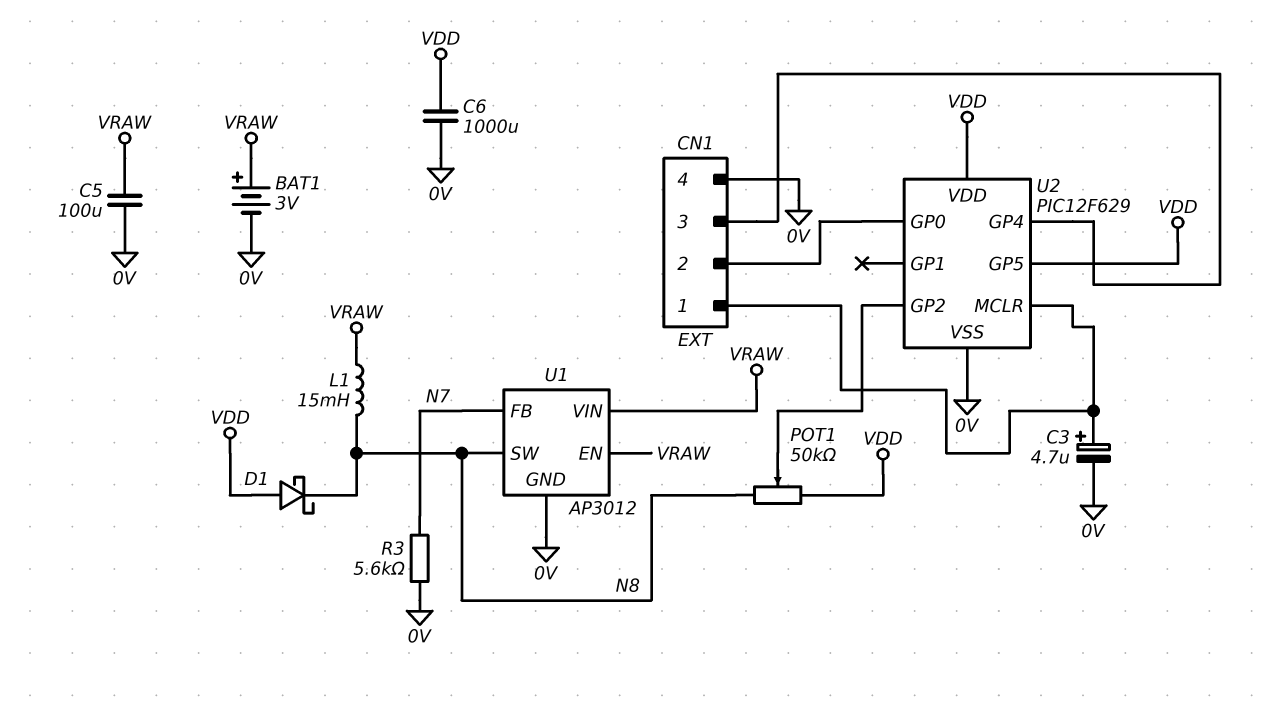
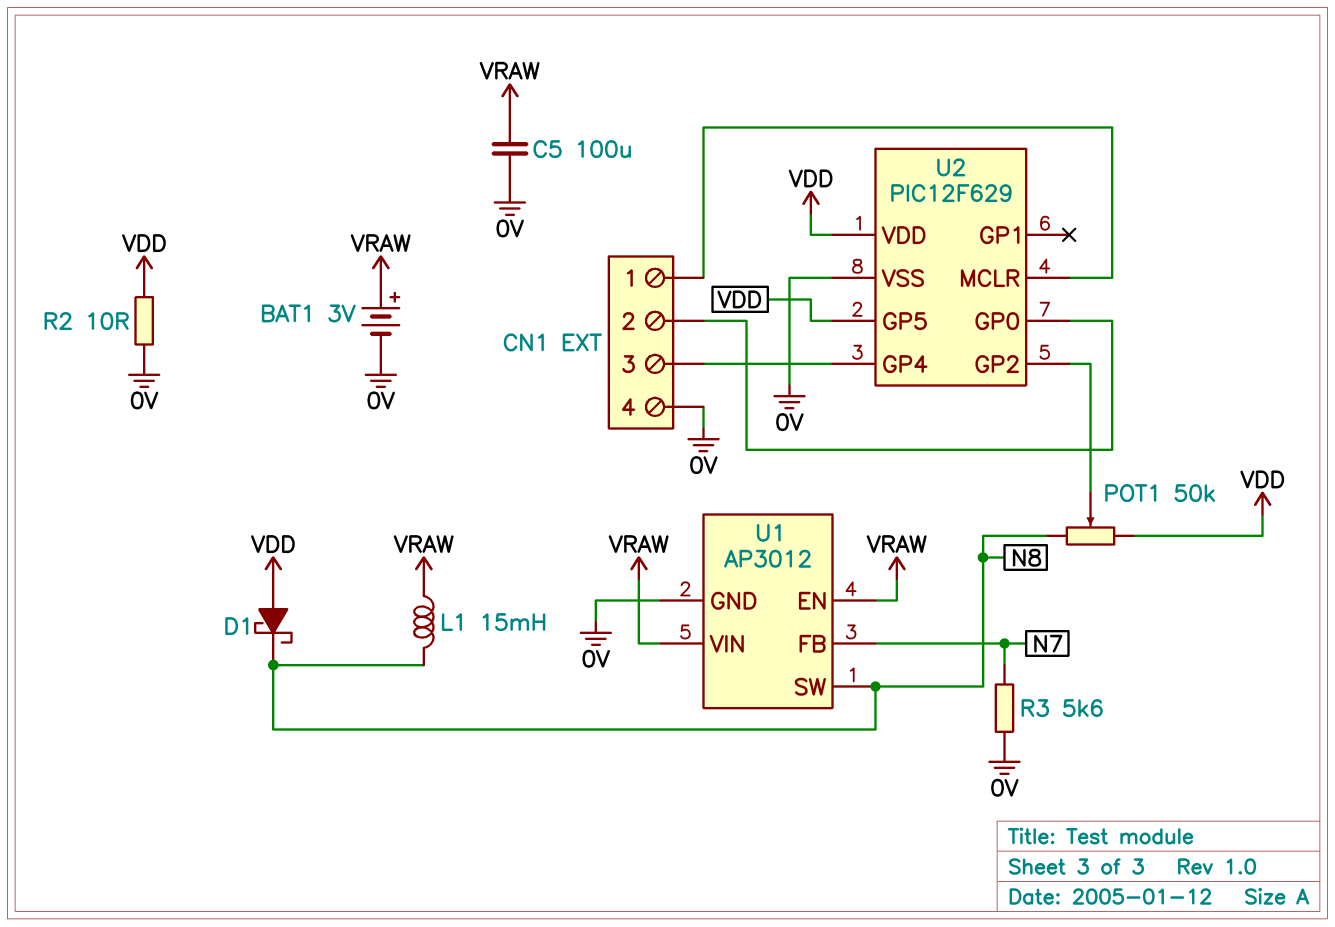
C3: 4.7uF (plus CN1/1, minus 0V) -> none
C6: 1000uF (0V, VDD) -> none
R2: none -> 10 (0V, VDD)

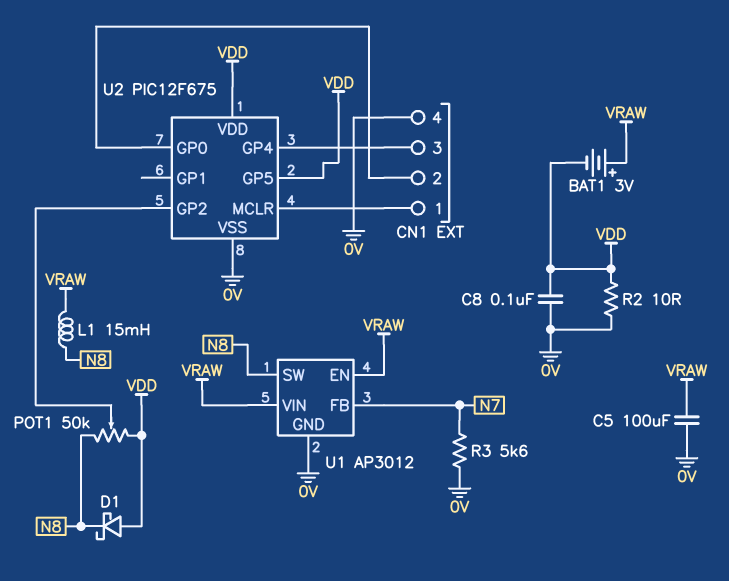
BAT1: 3V (plus VRAW, minus 0V) -> 3V (plus VRAW, minus VDD)
C8: none -> 100nF (0V, VDD)
U2: PIC12F629 -> PIC12F675

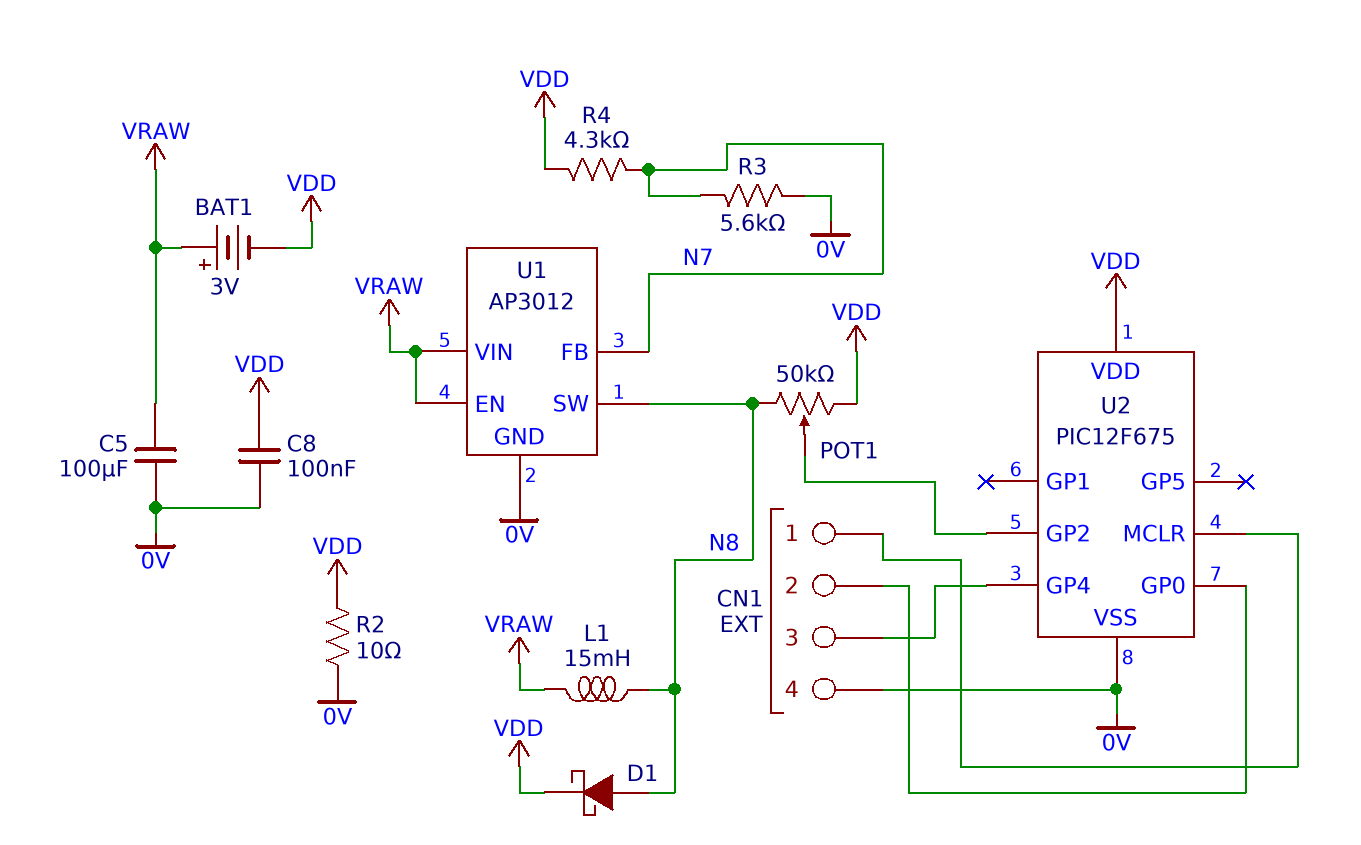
D1: schottky (A VDD, K N8) -> schottky (A N8, K VDD)
R4: none -> 4.3k (N7, VDD)
U2 pin GP5: VDD -> none

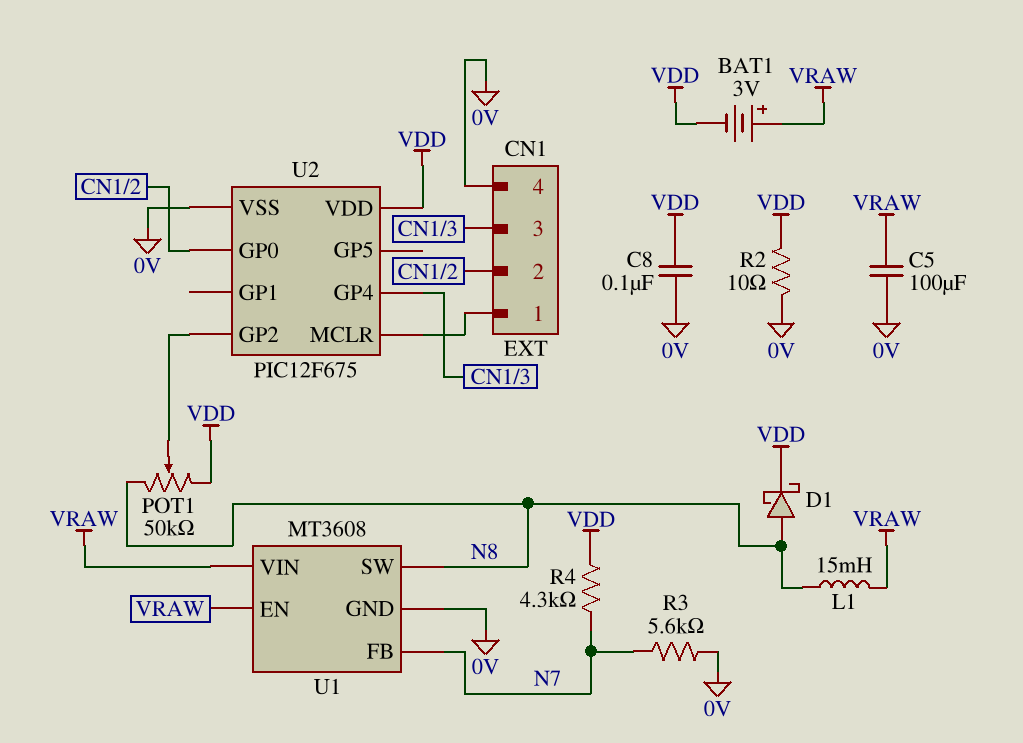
U1: AP3012 -> MT3608

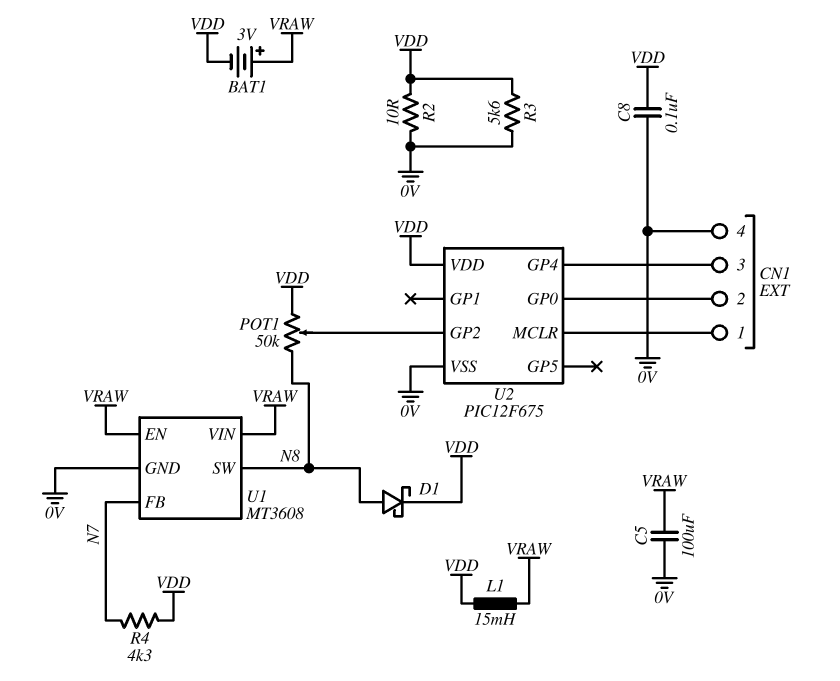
L1: 15mH (N8, VRAW) -> 15mH (VDD, VRAW)
R3: 5.6k (0V, N7) -> 5.6k (0V, VDD)

